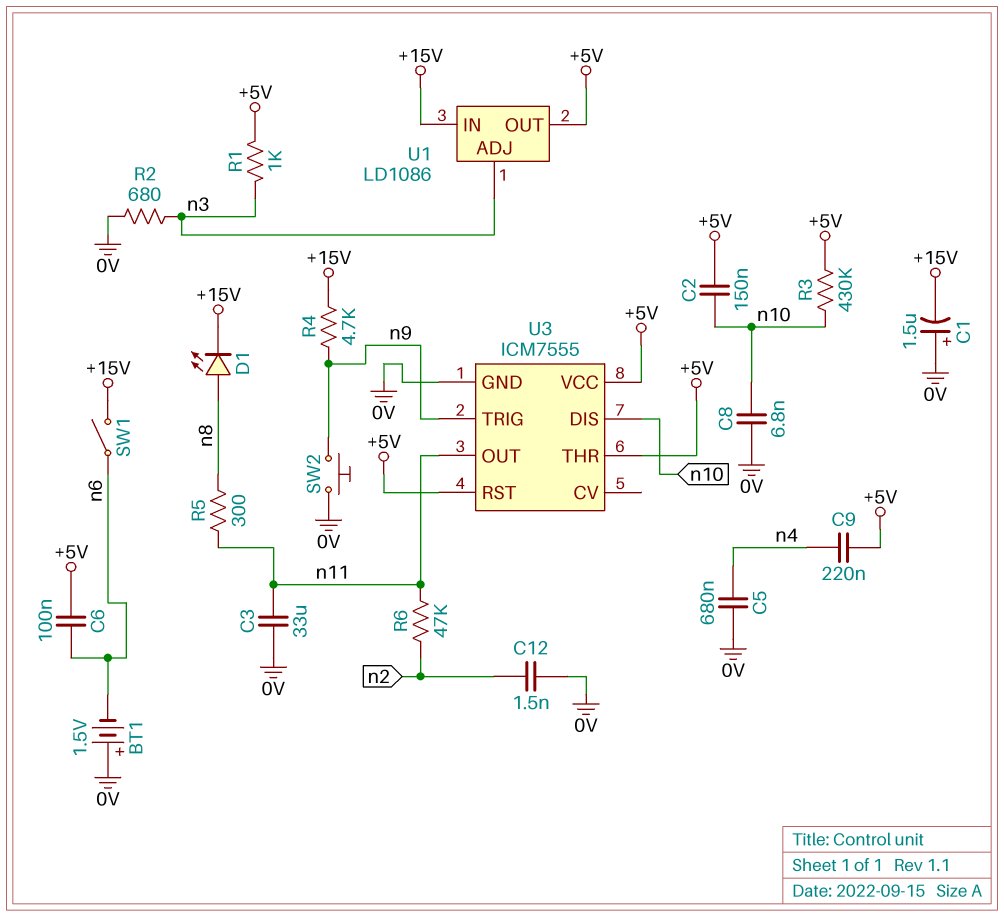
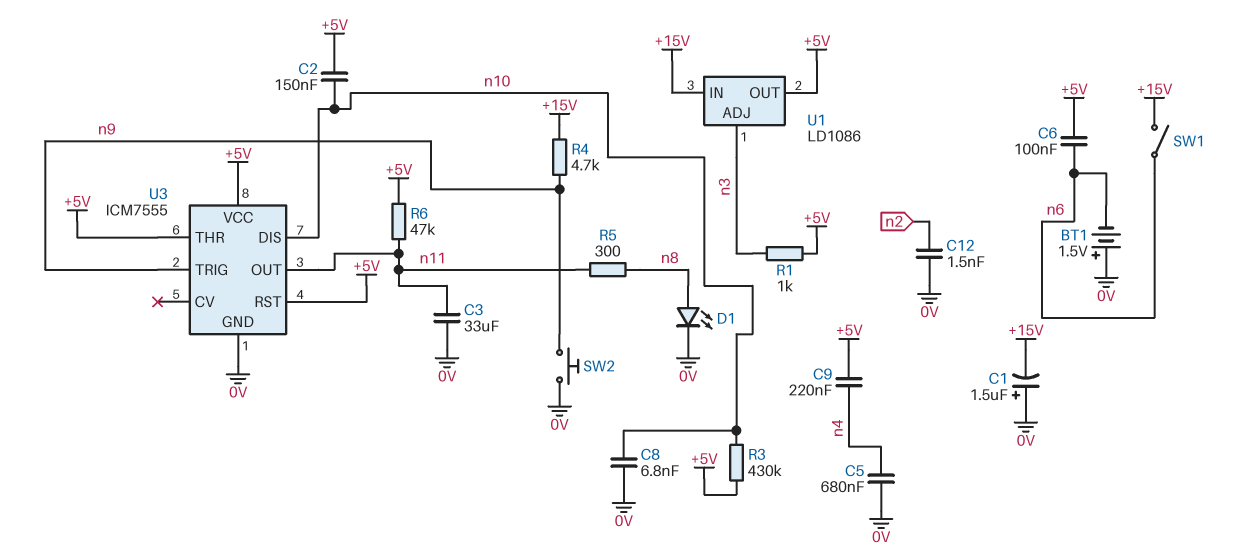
D1: LED (A n8, K +15V) -> LED (A n8, K 0V)
R2: 680 (0V, n3) -> none
R6: 47k (n2, n11) -> 47k (+5V, n11)

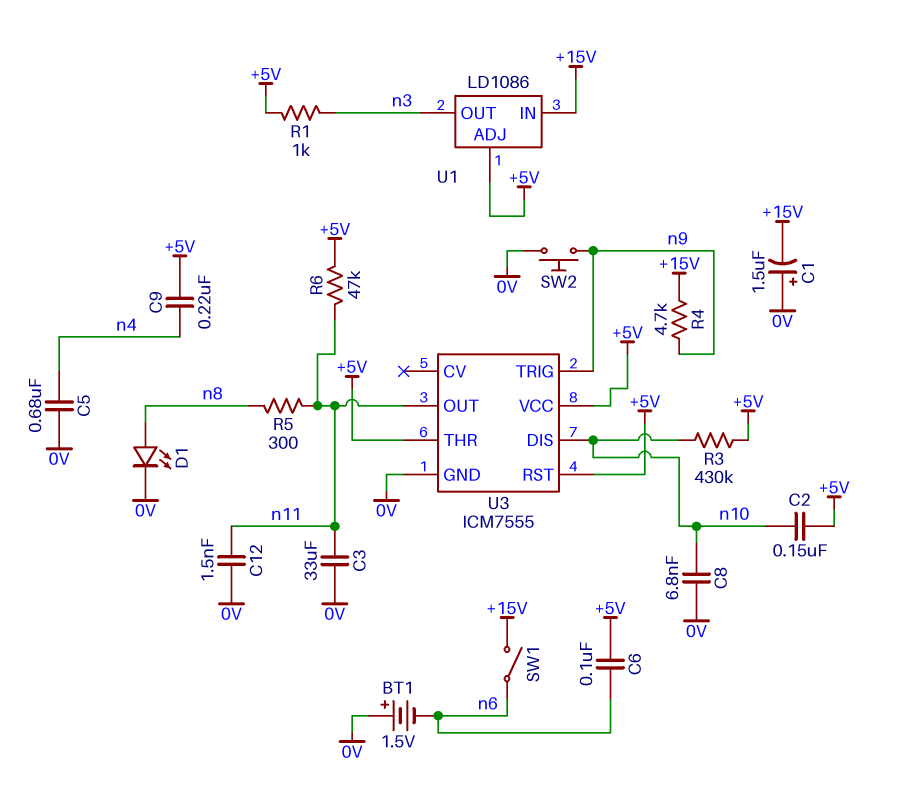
C12: 1.5nF (0V, n2) -> 1.5nF (0V, n11)
U1 pin ADJ: n3 -> +5V
U1 pin OUT: +5V -> n3

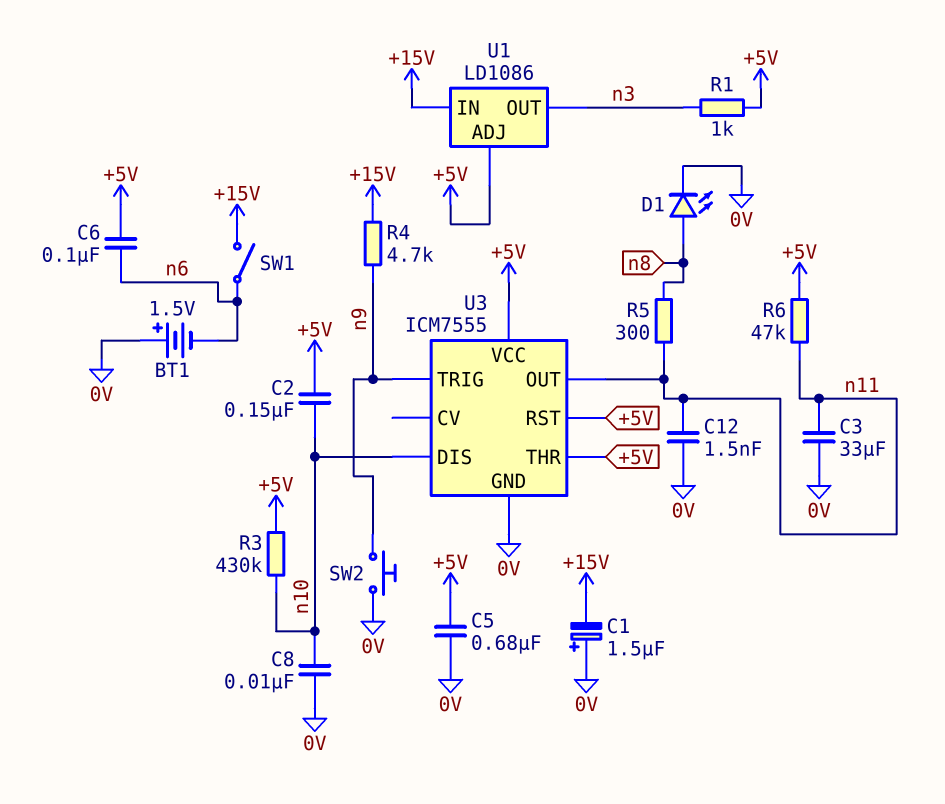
C5: 680nF (0V, n4) -> 680nF (+5V, 0V)
C8: 6.8nF (0V, n10) -> 10nF (0V, n10)
C9: 220nF (+5V, n4) -> none

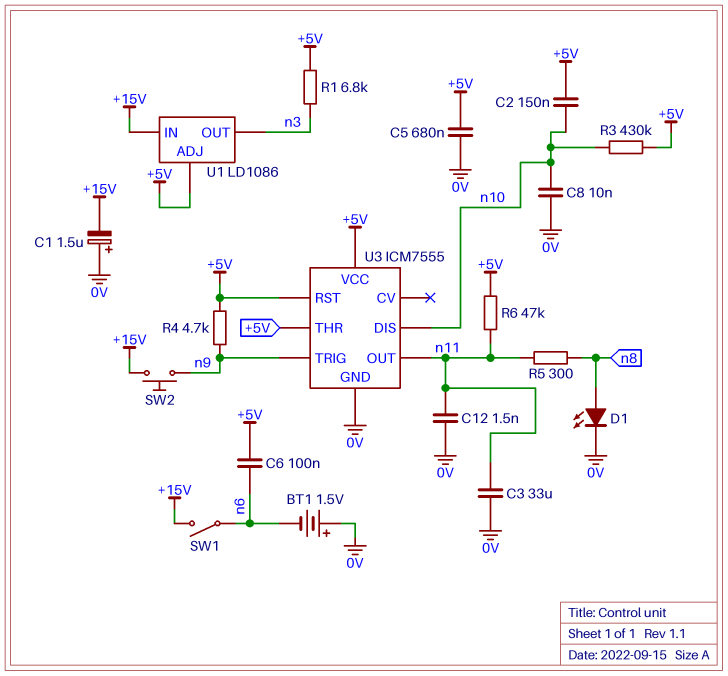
R1: 1k (+5V, n3) -> 6.8k (+5V, n3)
R4: 4.7k (+15V, n9) -> 4.7k (+5V, n9)
SW2: button (0V, n9) -> button (+15V, n9)

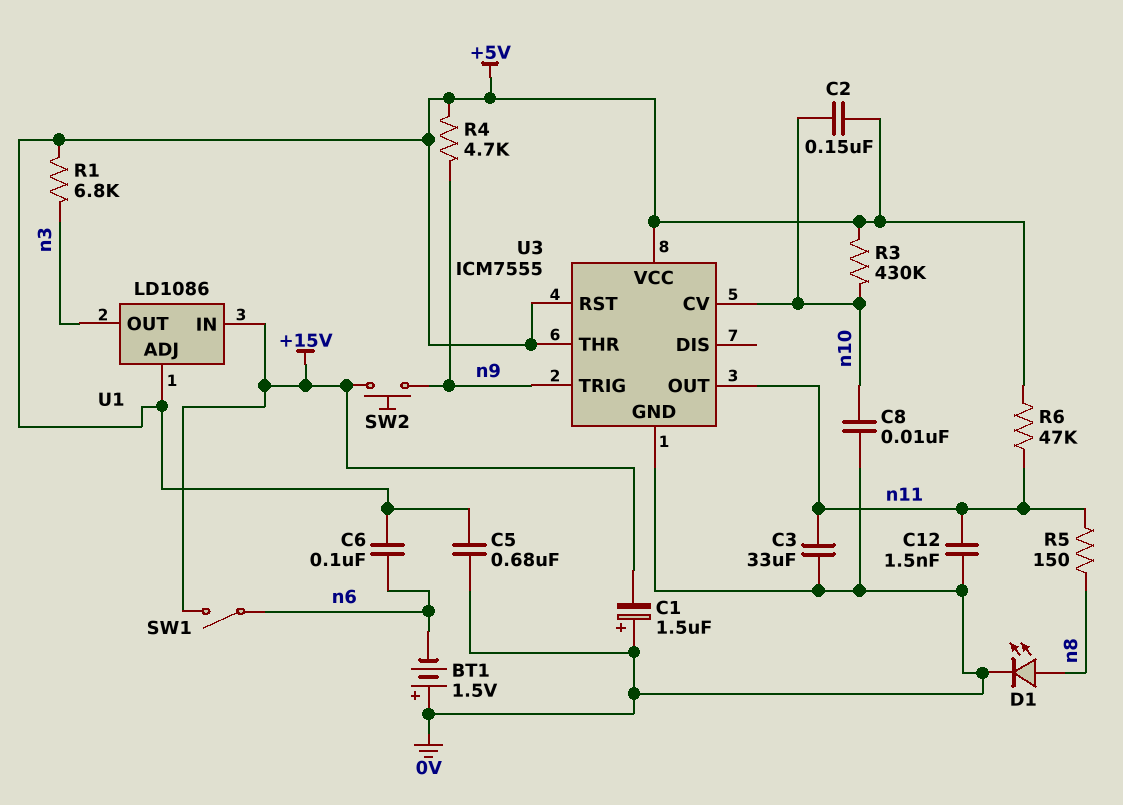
R5: 300 (n8, n11) -> 150 (n8, n11)
U3 pin CV: none -> n10
U3 pin DIS: n10 -> none

